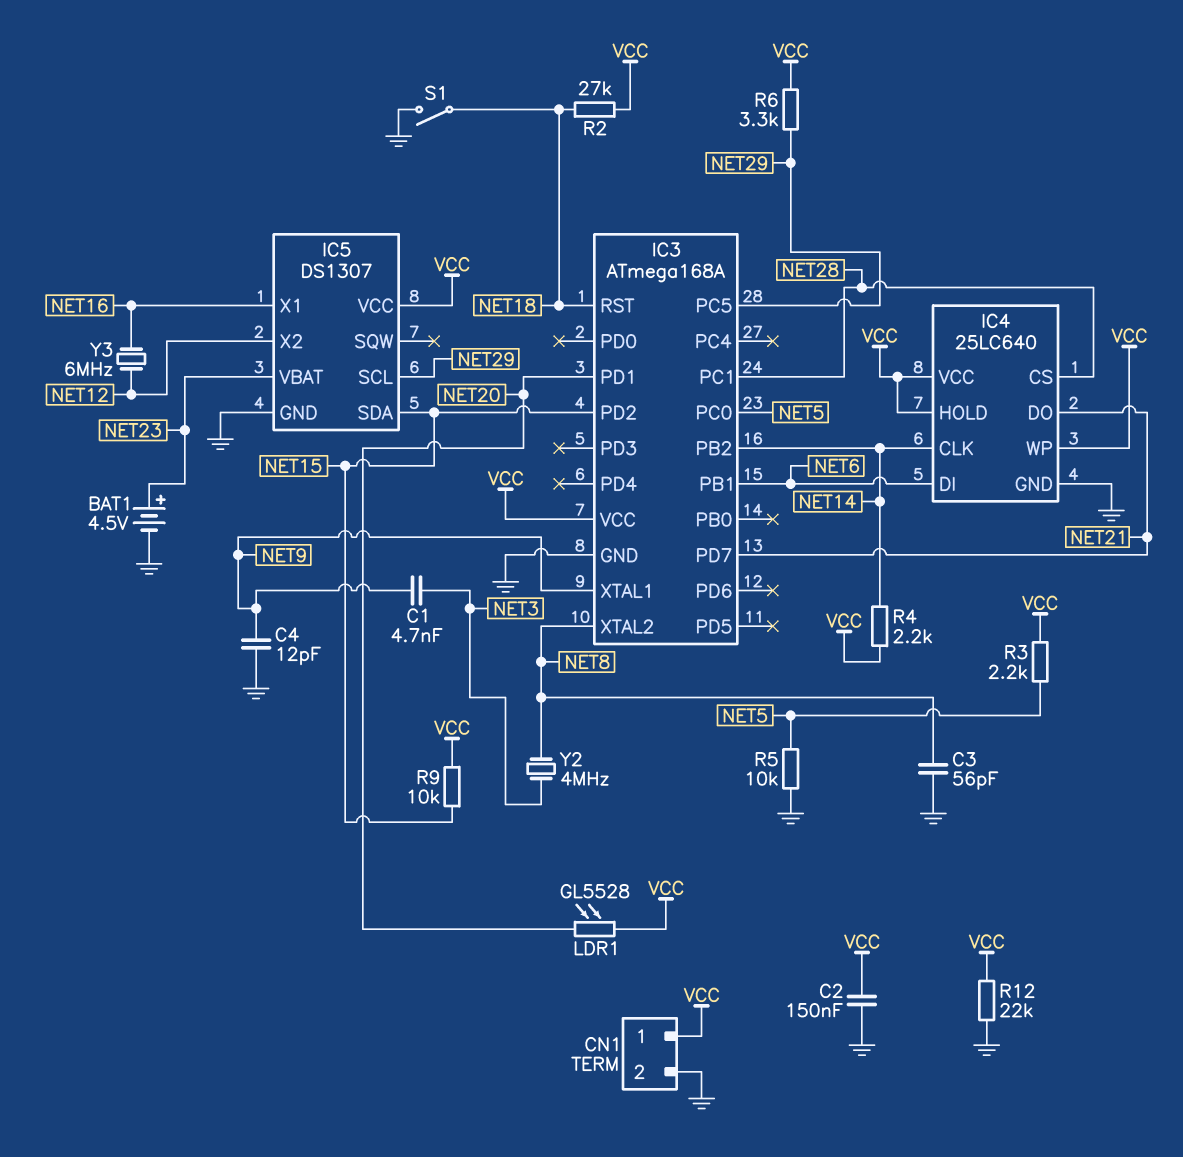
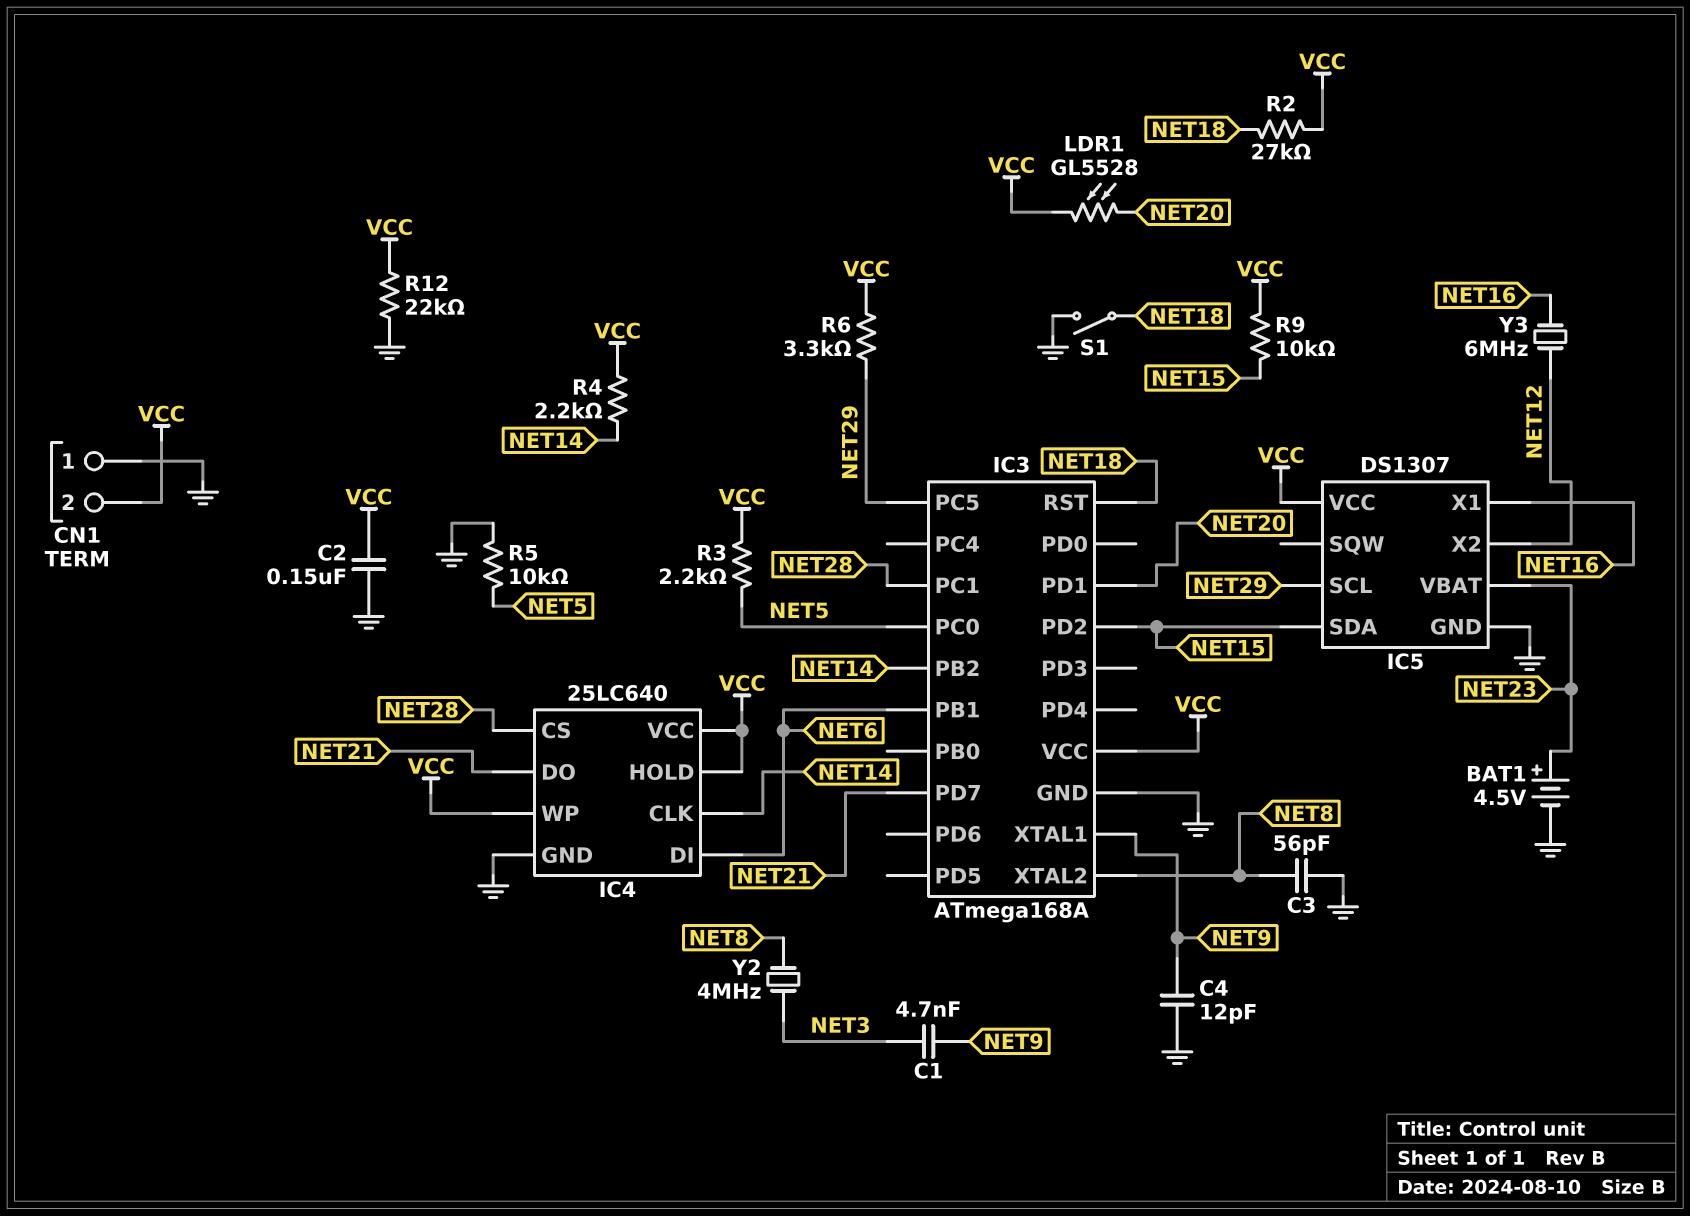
CN1 pin 1: VCC -> GND
CN1 pin 2: GND -> VCC

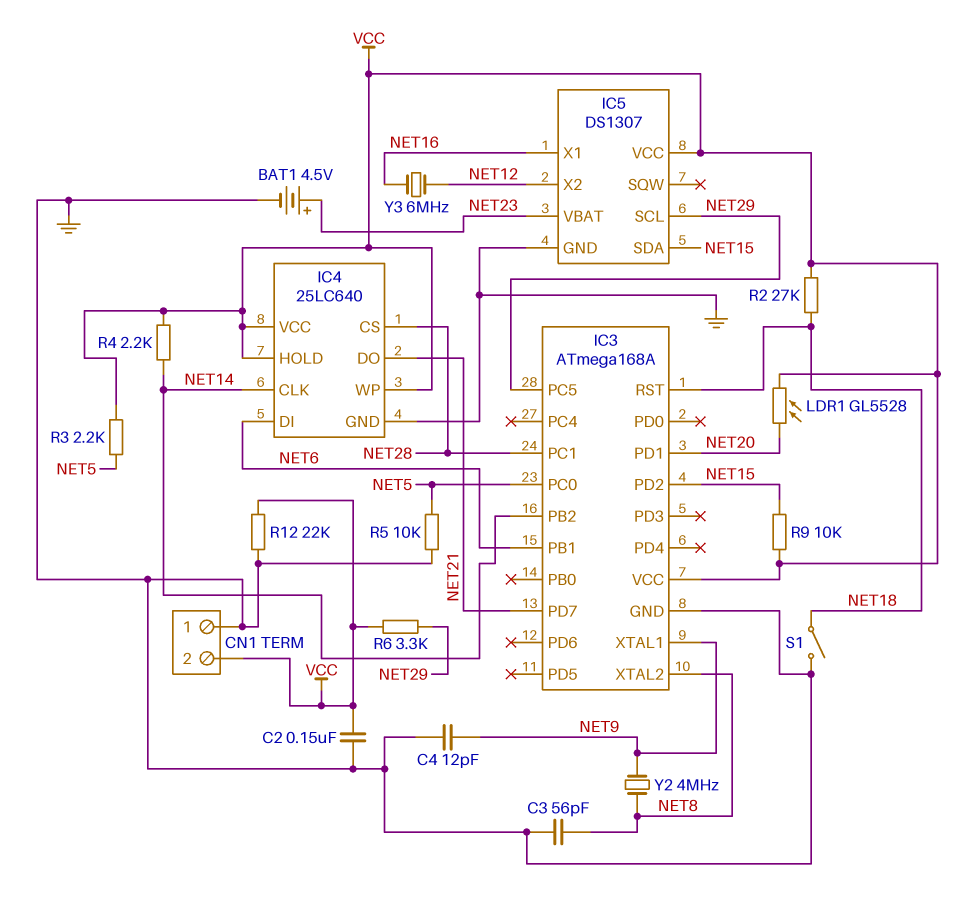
C1: 4.7nF (NET3, NET9) -> none
Y2: 4MHz (NET3, NET8) -> 4MHz (NET8, NET9)

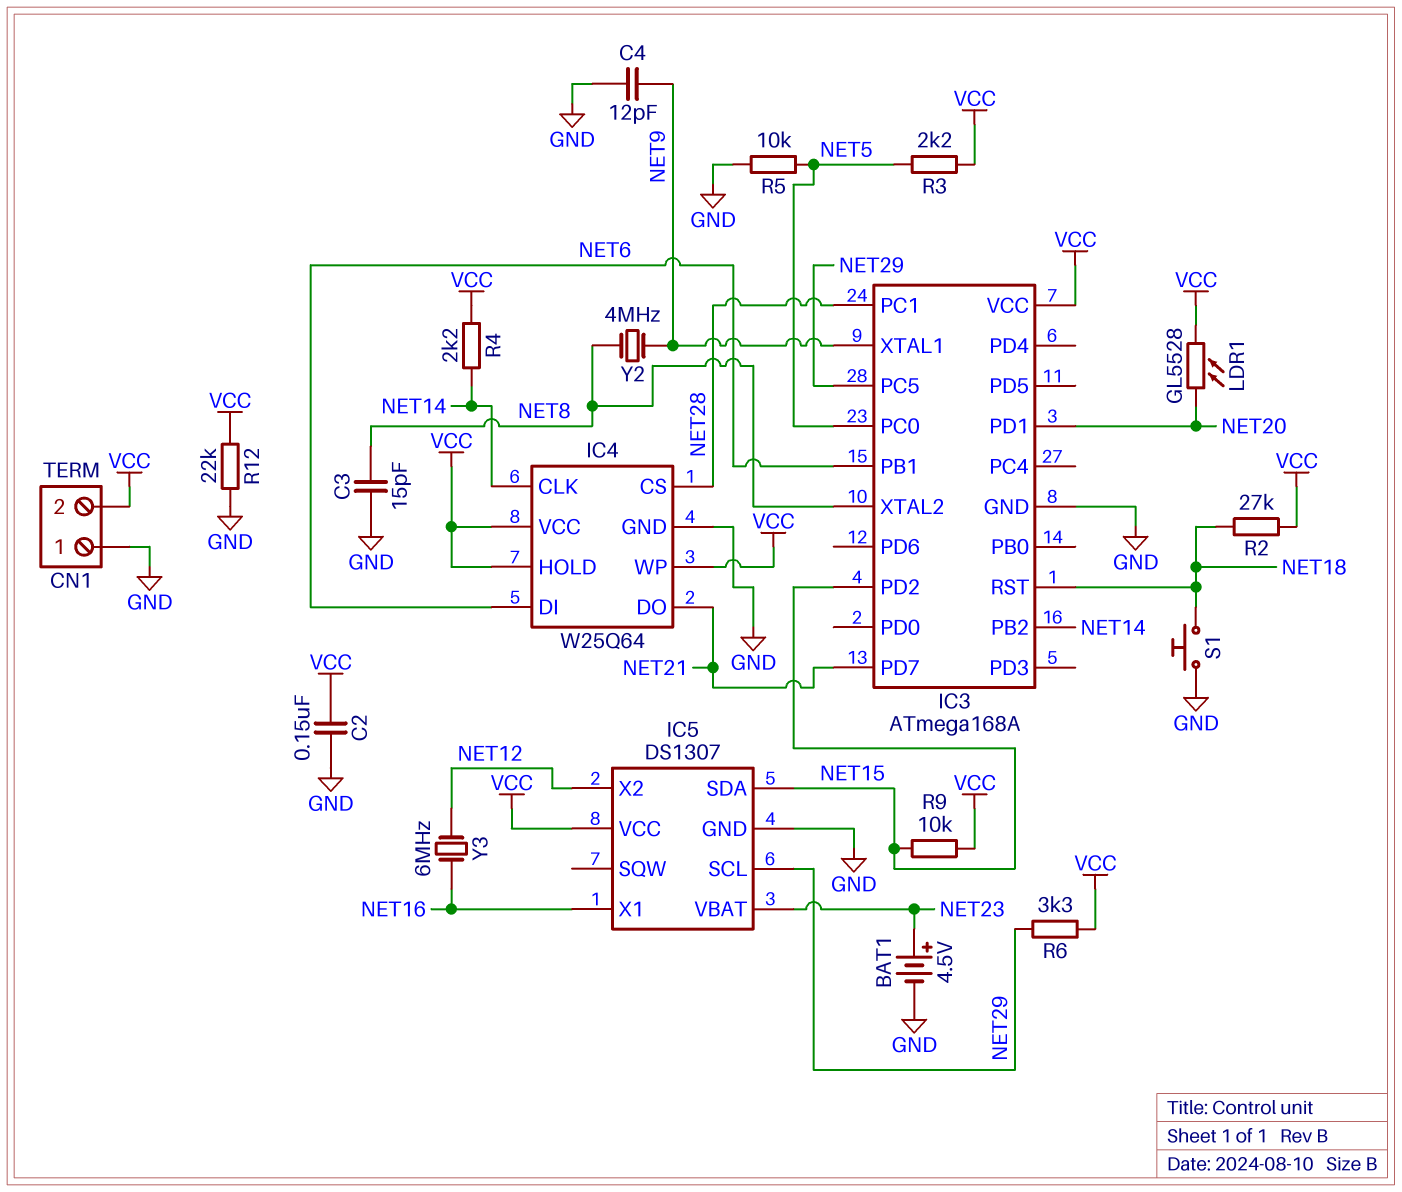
C3: 56pF (GND, NET8) -> 15pF (GND, NET8)
IC4: 25LC640 -> W25Q64
S1: switch (GND, NET18) -> button (GND, NET18)

